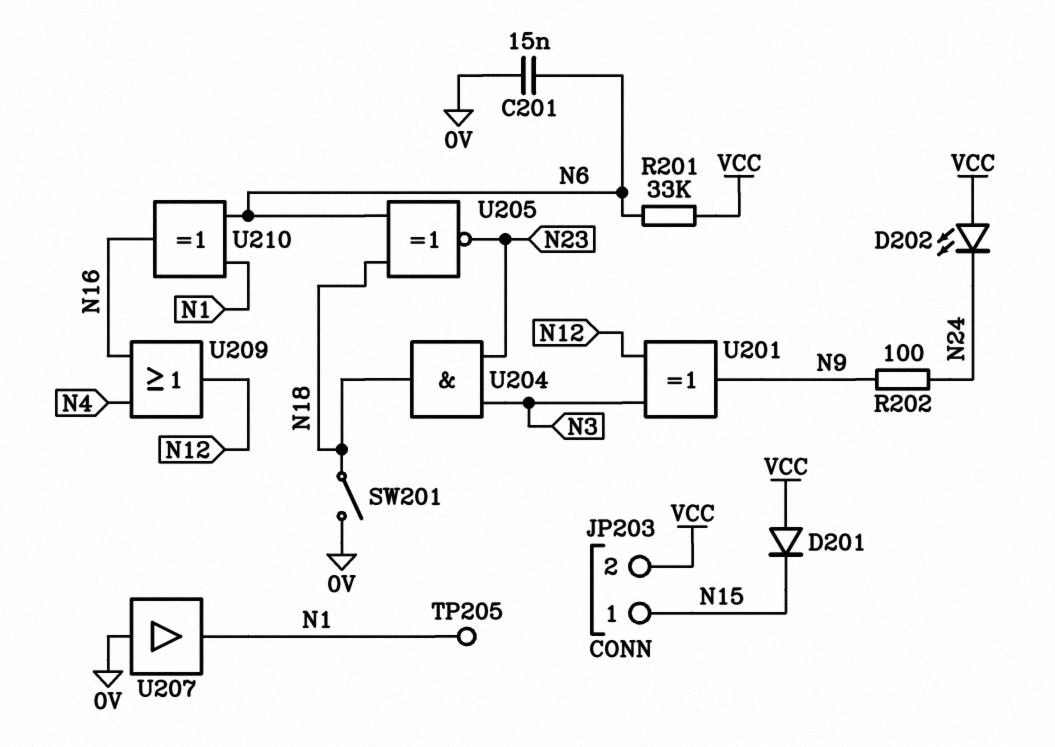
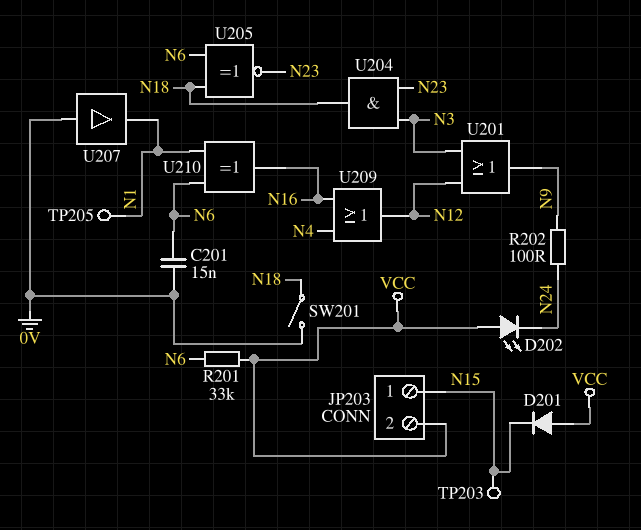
TP203: none -> test point (N15)
U201: XOR (in N3, in N12, out N9) -> OR (in N3, in N12, out N9)

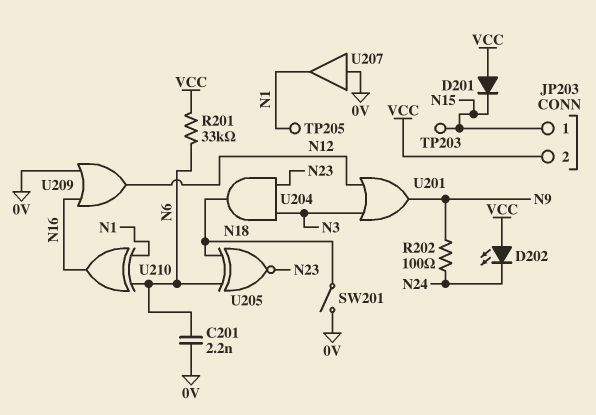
C201: 15nF (0V, N6) -> 2.2nF (0V, N6)
U209: OR (in N4, in N16, out N12) -> OR (in 0V, in N16, out N12)

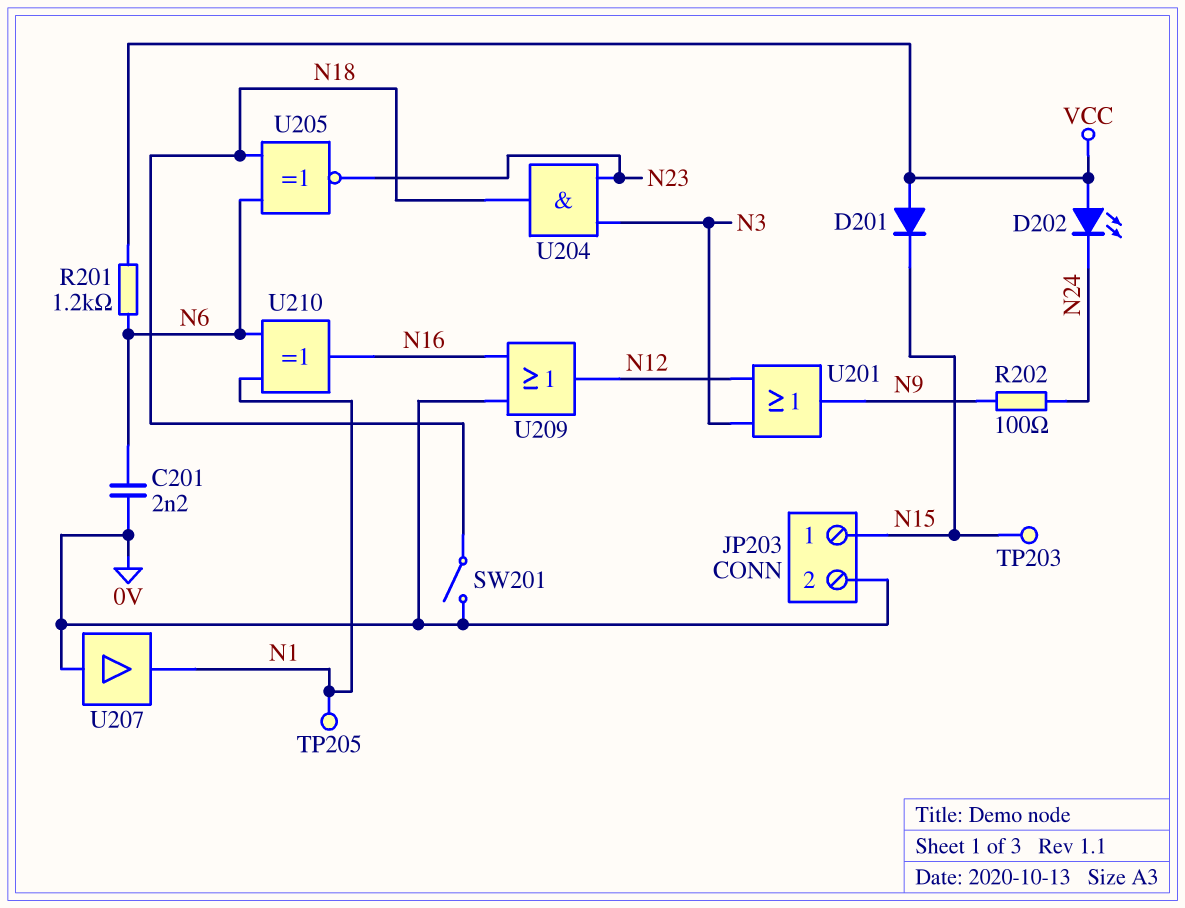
JP203 pin 2: VCC -> 0V
R201: 33k (N6, VCC) -> 1.2k (N6, VCC)

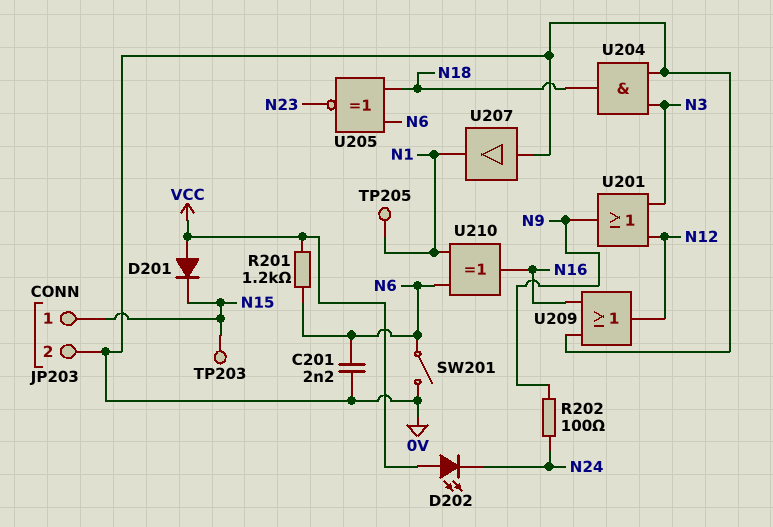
SW201: switch (0V, N18) -> switch (0V, N6)
U204: AND (in N3, in N23, out N18) -> AND (in 0V, in N3, out N18)

